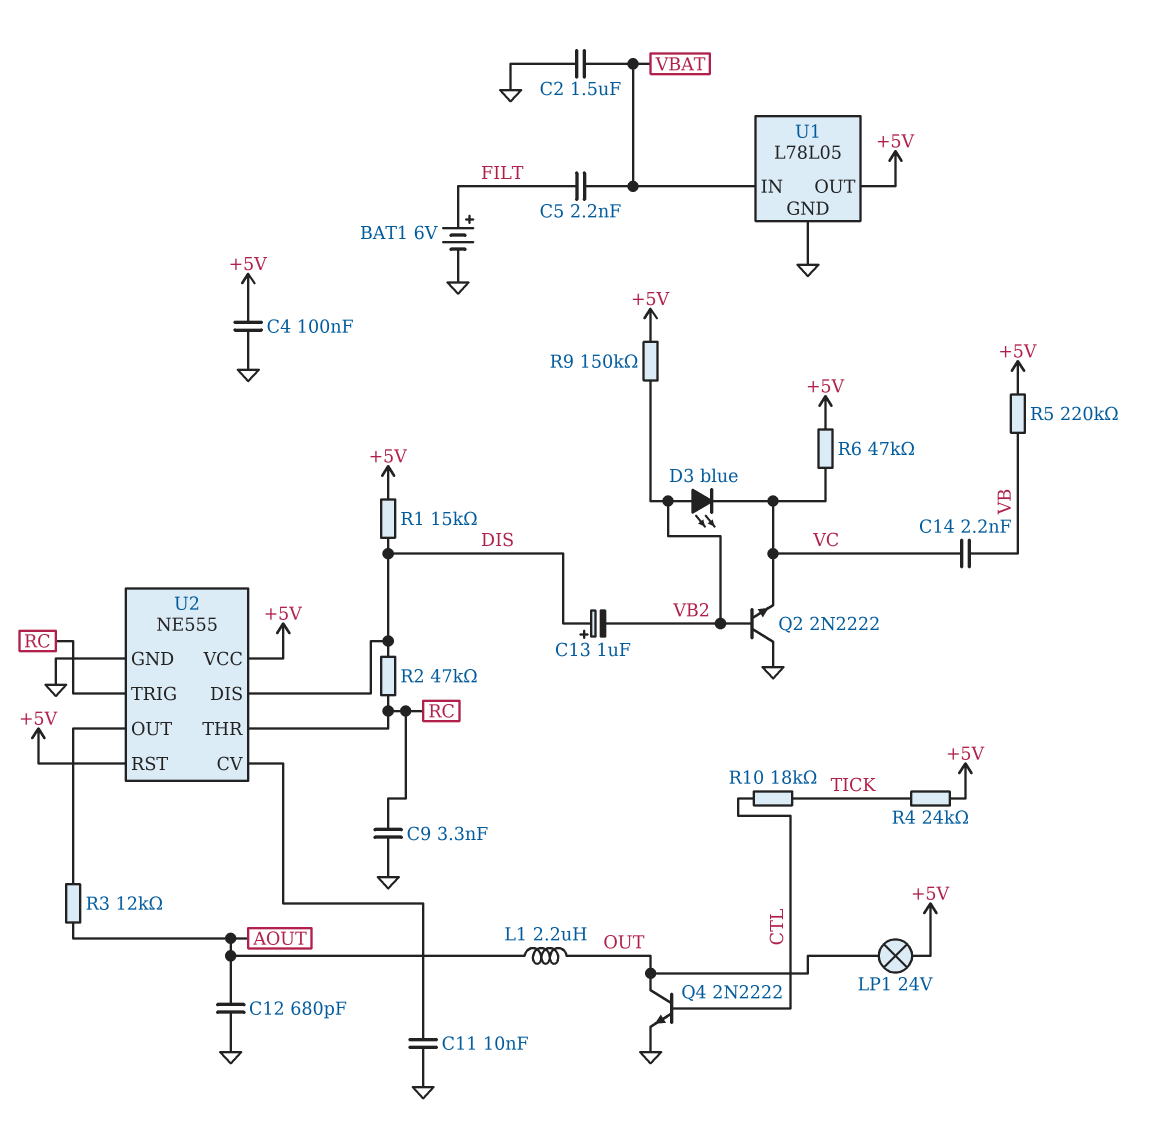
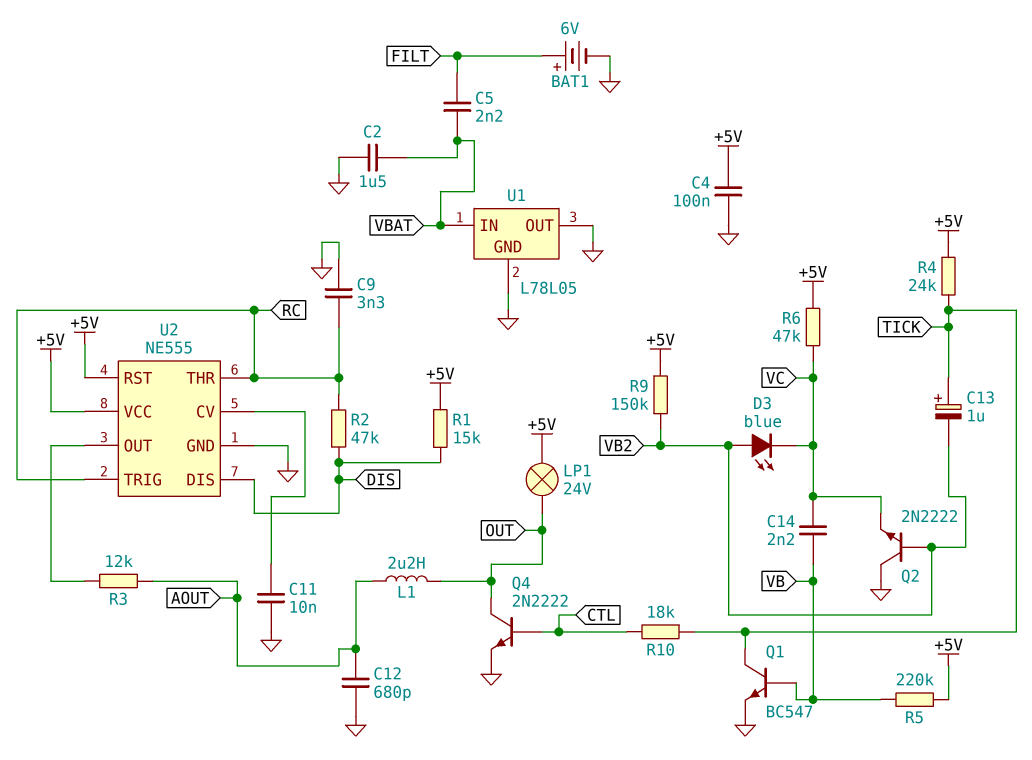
C13: 1uF (plus DIS, minus VB2) -> 1uF (plus TICK, minus VB2)
Q1: none -> NPN BC547 (B VB, C TICK, E GND)
U1 pin OUT: +5V -> GND

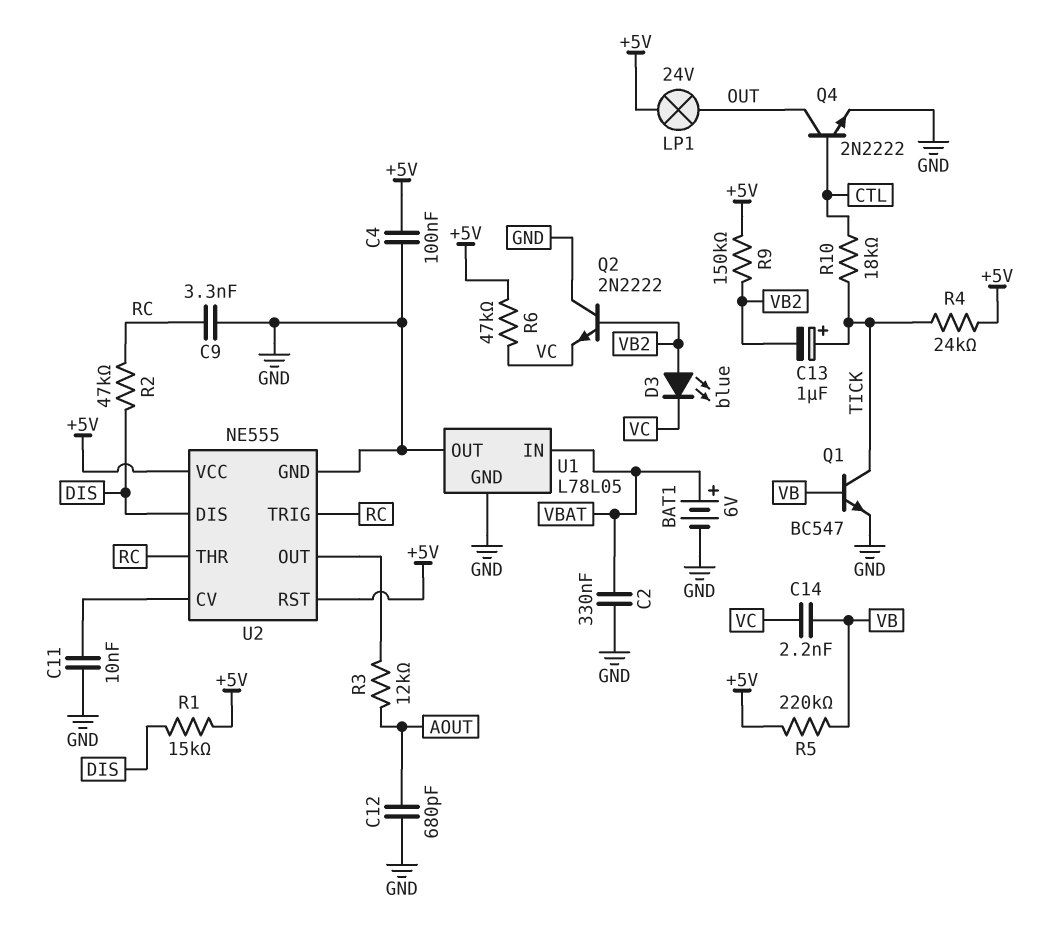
BAT1: 6V (plus FILT, minus GND) -> 6V (plus VBAT, minus GND)
C2: 1.5uF (GND, VBAT) -> 330nF (GND, VBAT)
C5: 2.2nF (FILT, VBAT) -> none
L1: 2.2uH (AOUT, OUT) -> none

